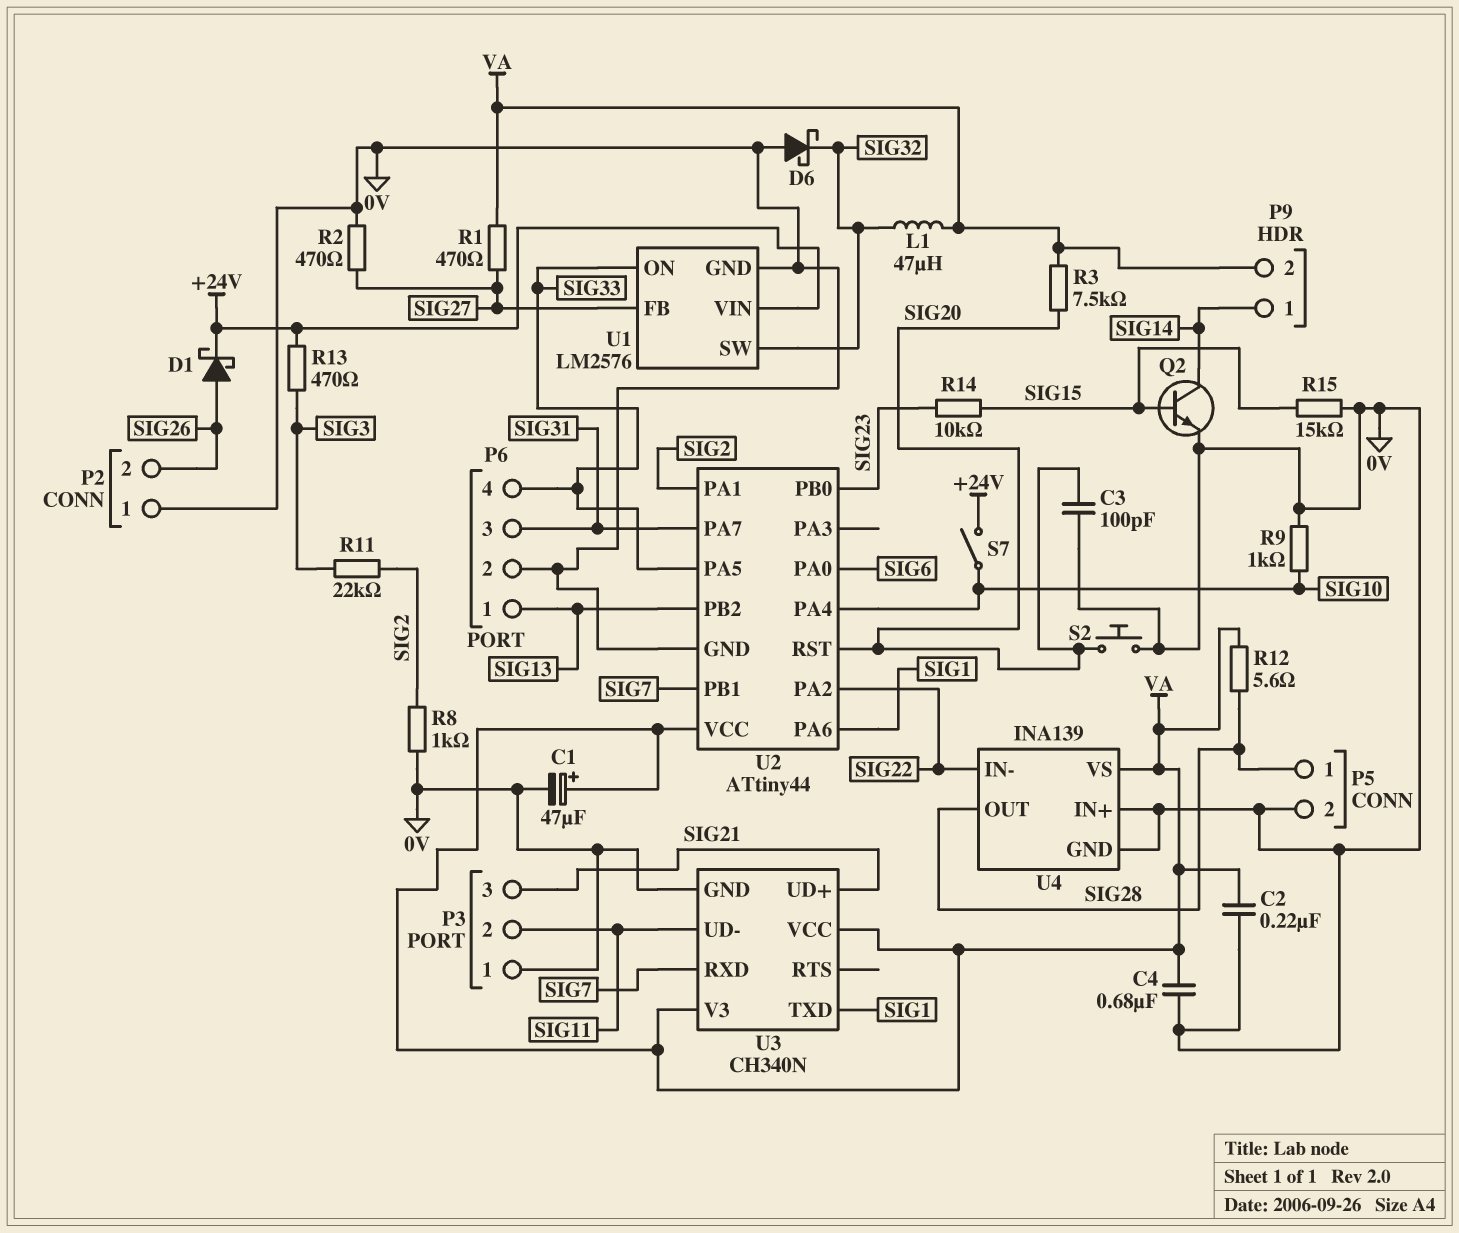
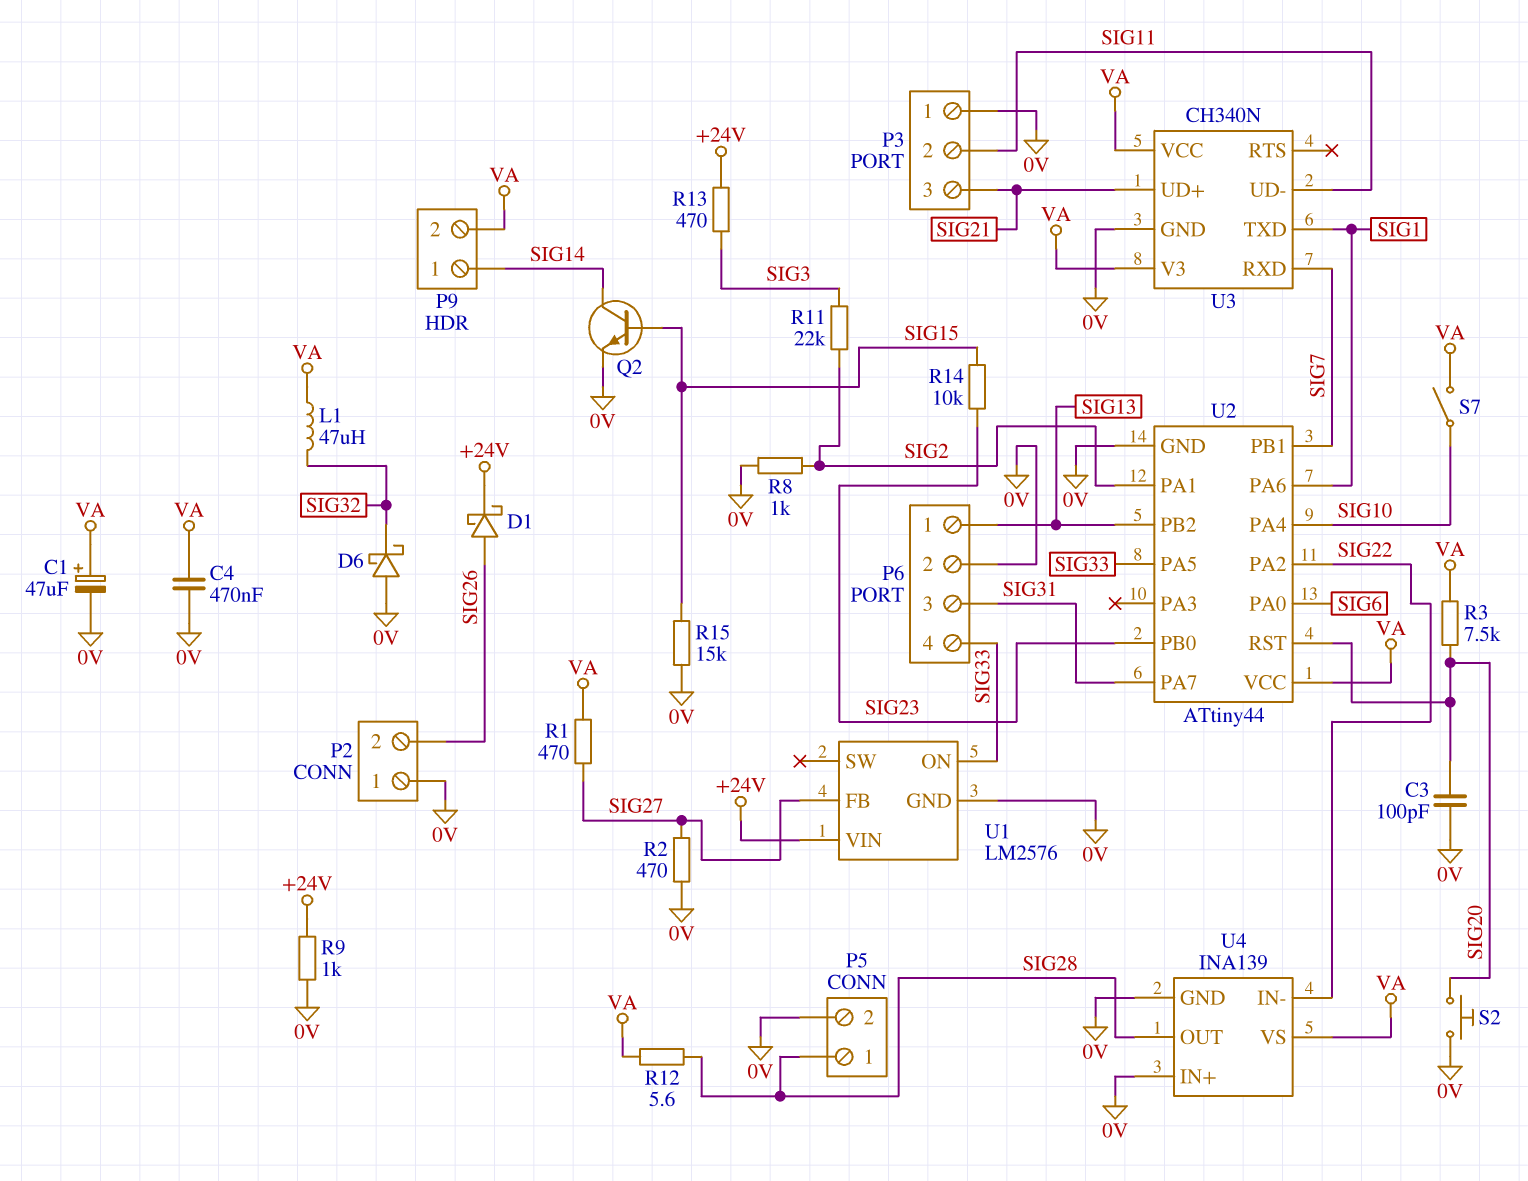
C2: 220nF (0V, VA) -> none
C4: 680nF (0V, VA) -> 470nF (0V, VA)
R9: 1k (0V, SIG10) -> 1k (+24V, 0V)
S7: switch (+24V, SIG10) -> switch (SIG10, VA)
U1 pin SW: SIG32 -> none

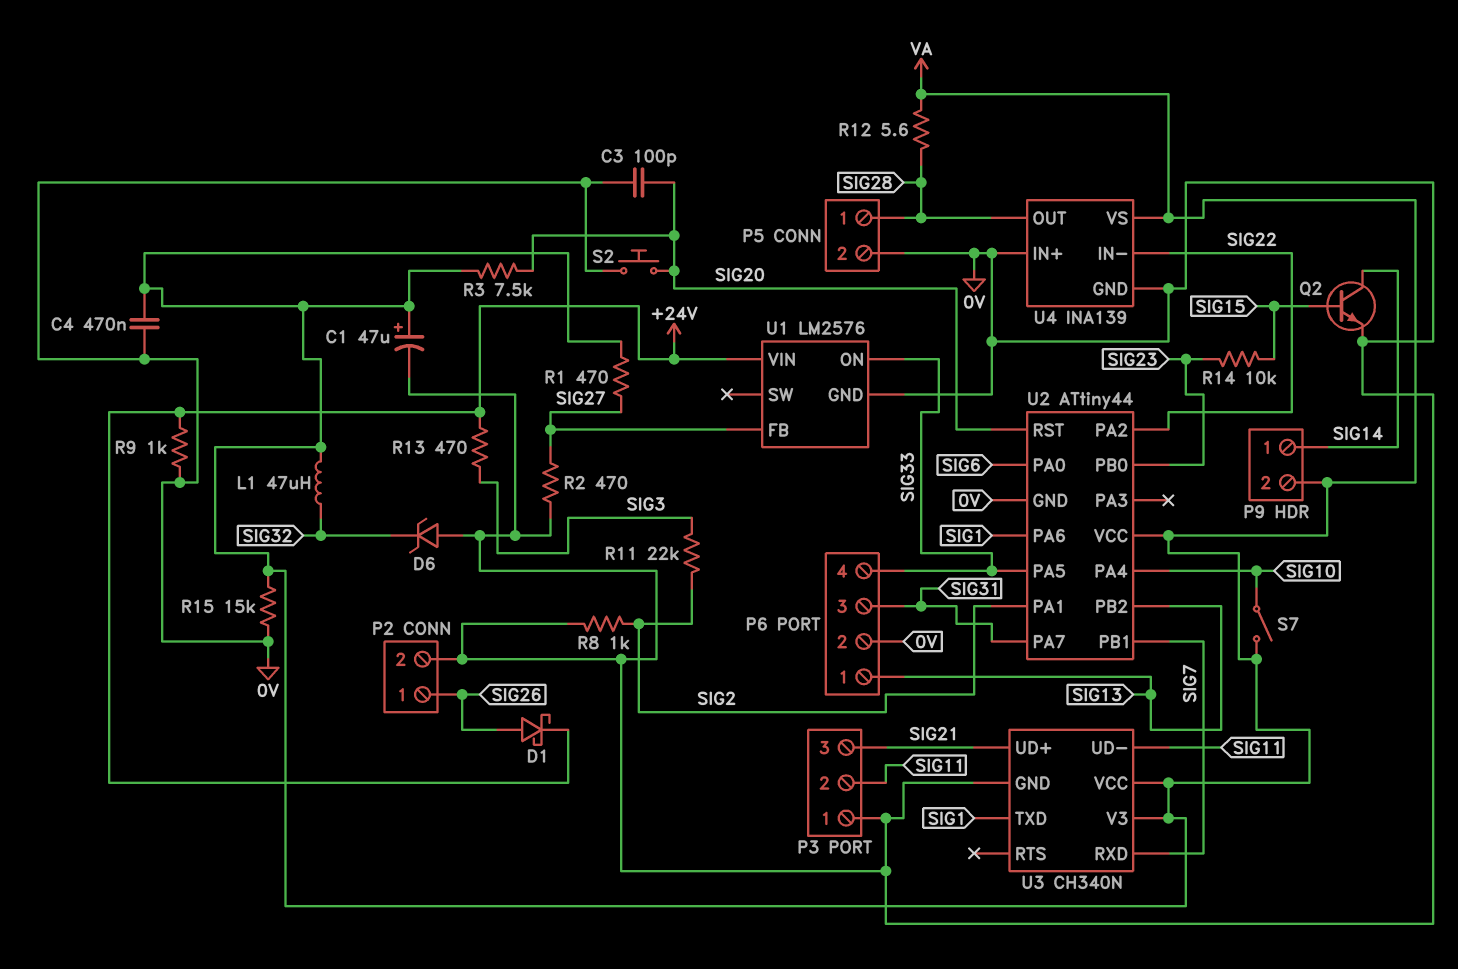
D6: schottky (A 0V, K SIG32) -> zener (A 0V, K SIG32)
P2 pin 1: 0V -> SIG26
P2 pin 2: SIG26 -> 0V
R15: 15k (0V, SIG15) -> 15k (0V, VA)

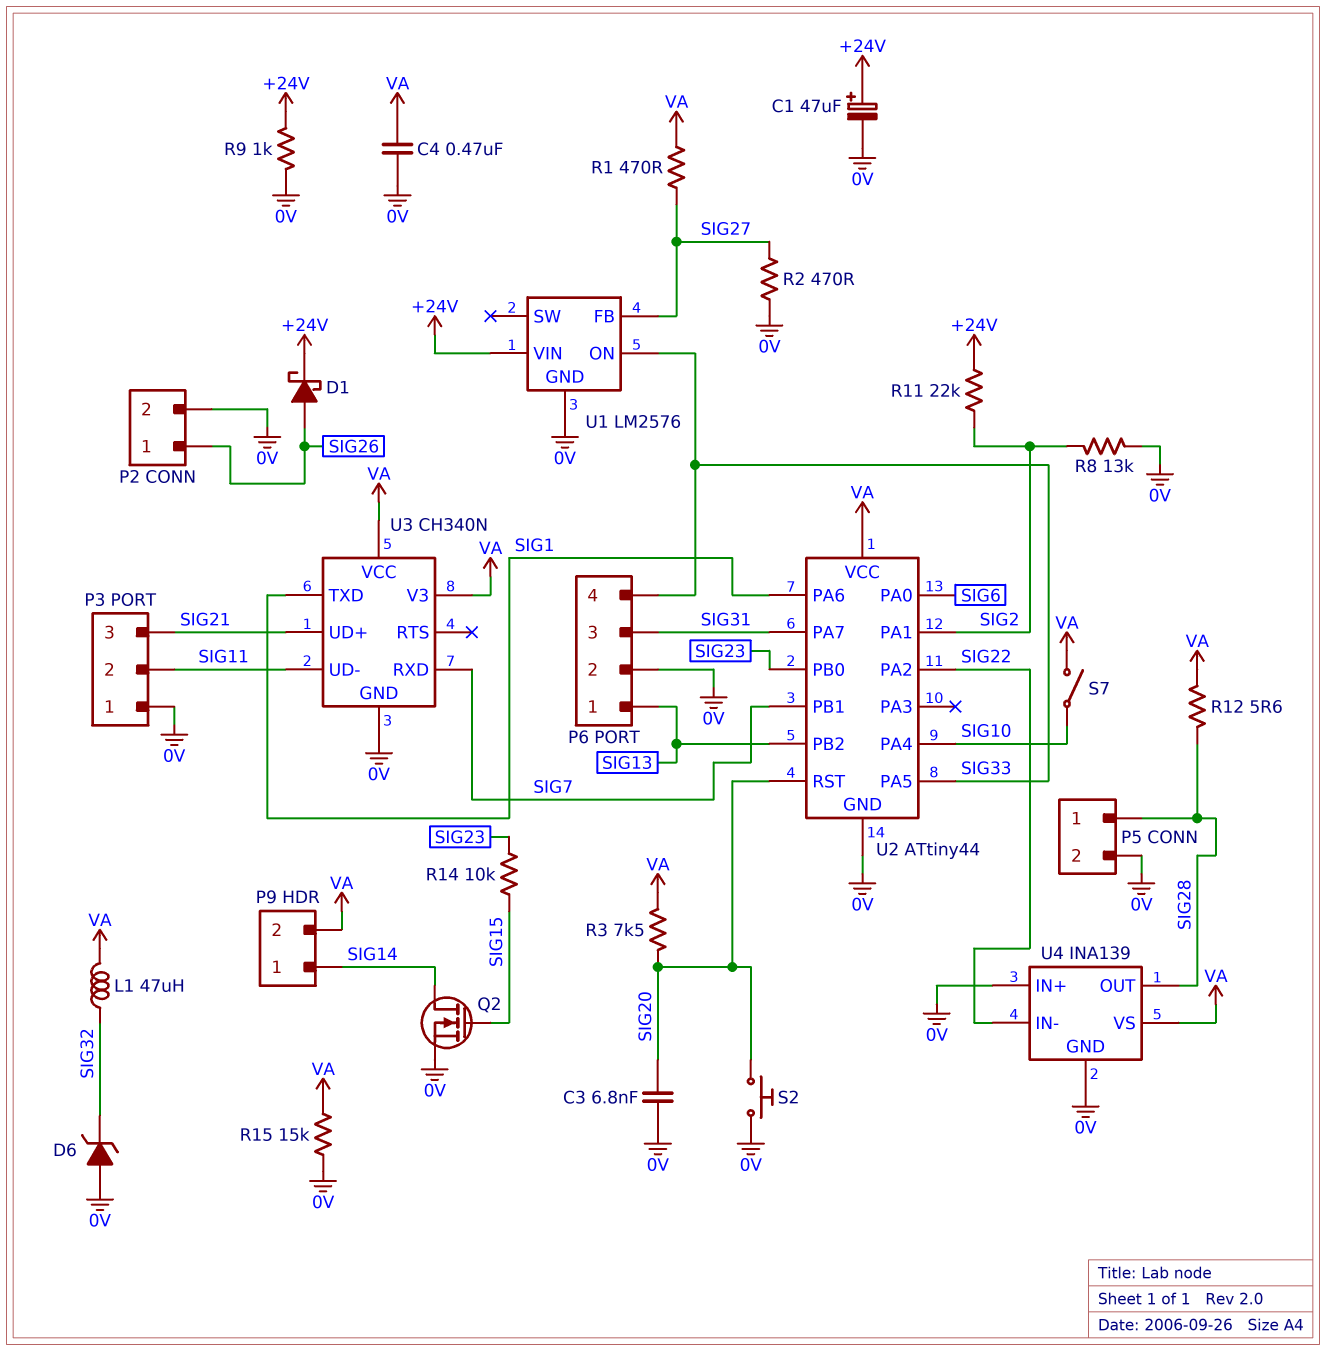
C1: 47uF (plus VA, minus 0V) -> 47uF (plus +24V, minus 0V)
C3: 100pF (0V, SIG20) -> 6.8nF (0V, SIG20)
Q2: NPN (B SIG15, C SIG14, E 0V) -> NMOS (G SIG15, D SIG14, S 0V)
R8: 1k (0V, SIG2) -> 13k (0V, SIG2)
R11: 22k (SIG2, SIG3) -> 22k (+24V, SIG2)
R13: 470 (+24V, SIG3) -> none

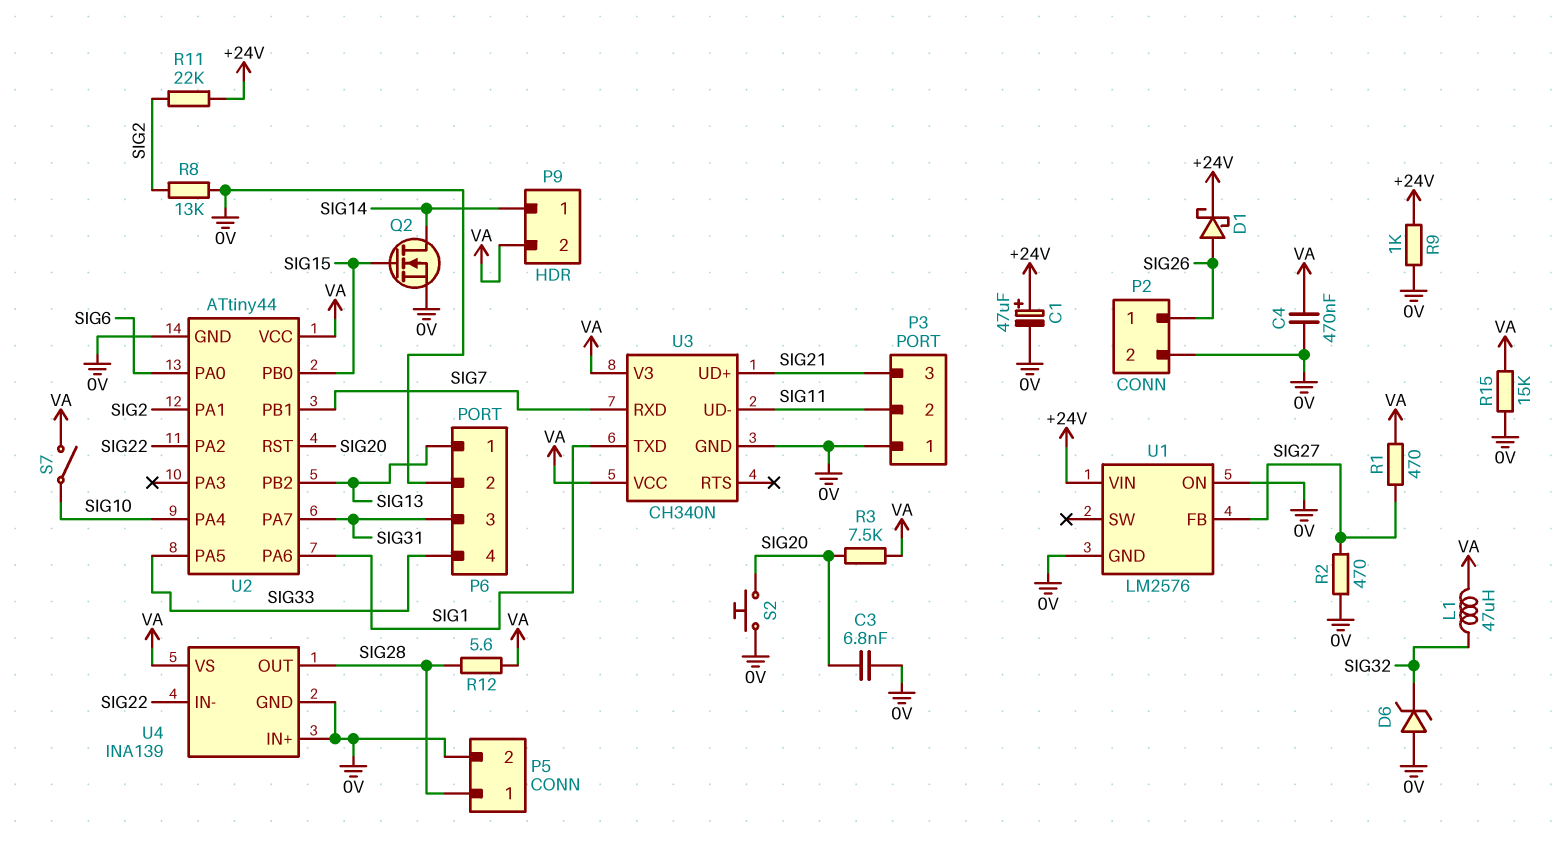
R14: 10k (SIG15, SIG23) -> none
U1 pin ON: SIG33 -> 0V
U2 pin PB0: SIG23 -> SIG15

